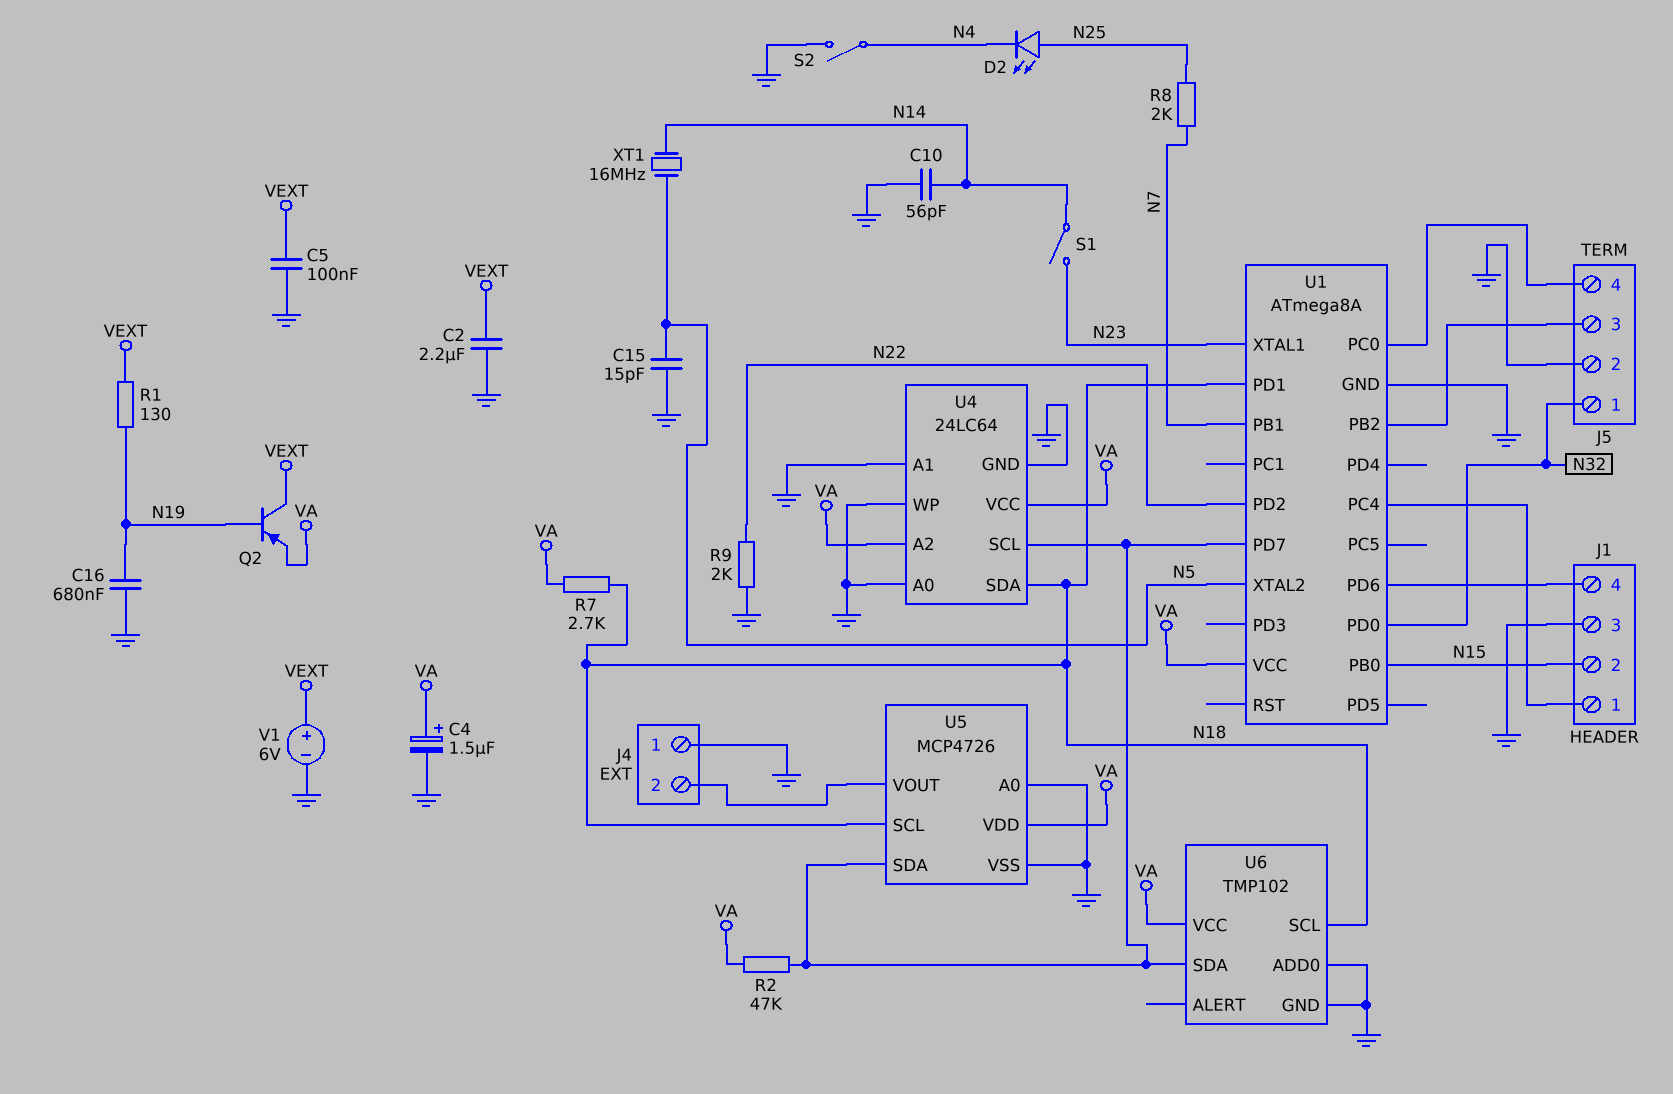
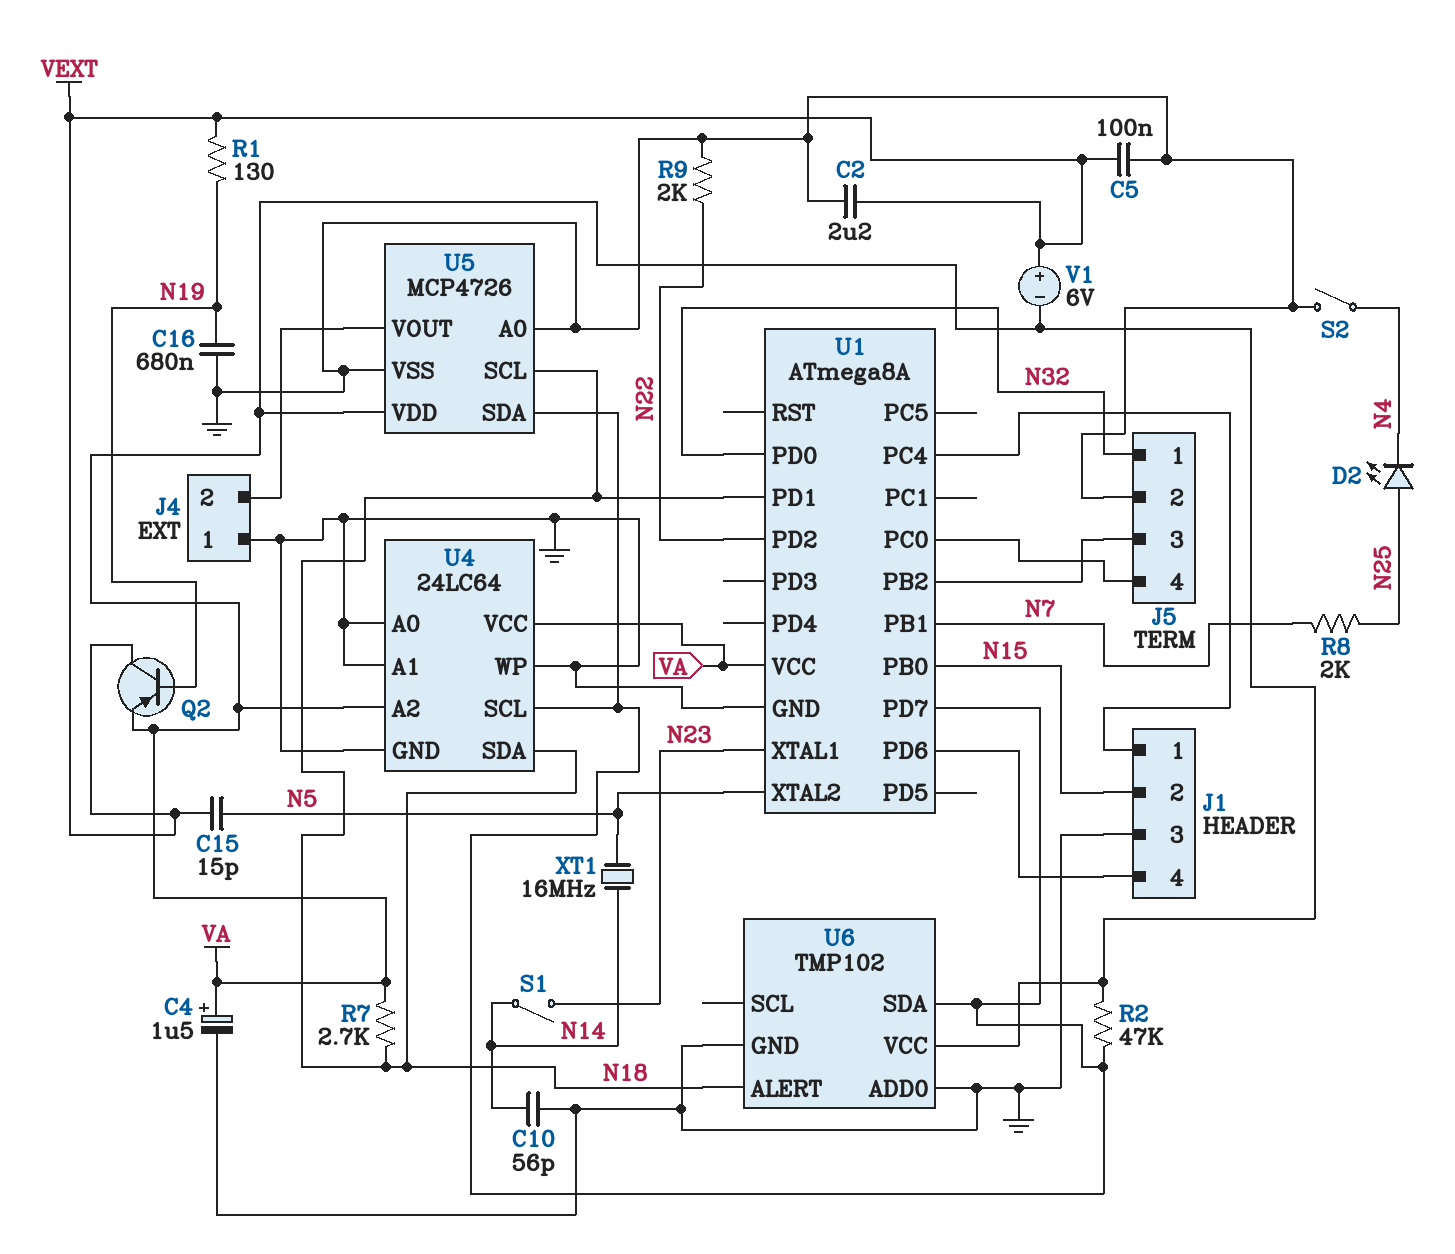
C15: 15pF (GND, N5) -> 15pF (N5, VEXT)
U6 pin ALERT: none -> N18
U6 pin SCL: N18 -> none
V1: 6V (plus VEXT, minus GND) -> 6V (plus VEXT, minus VA)

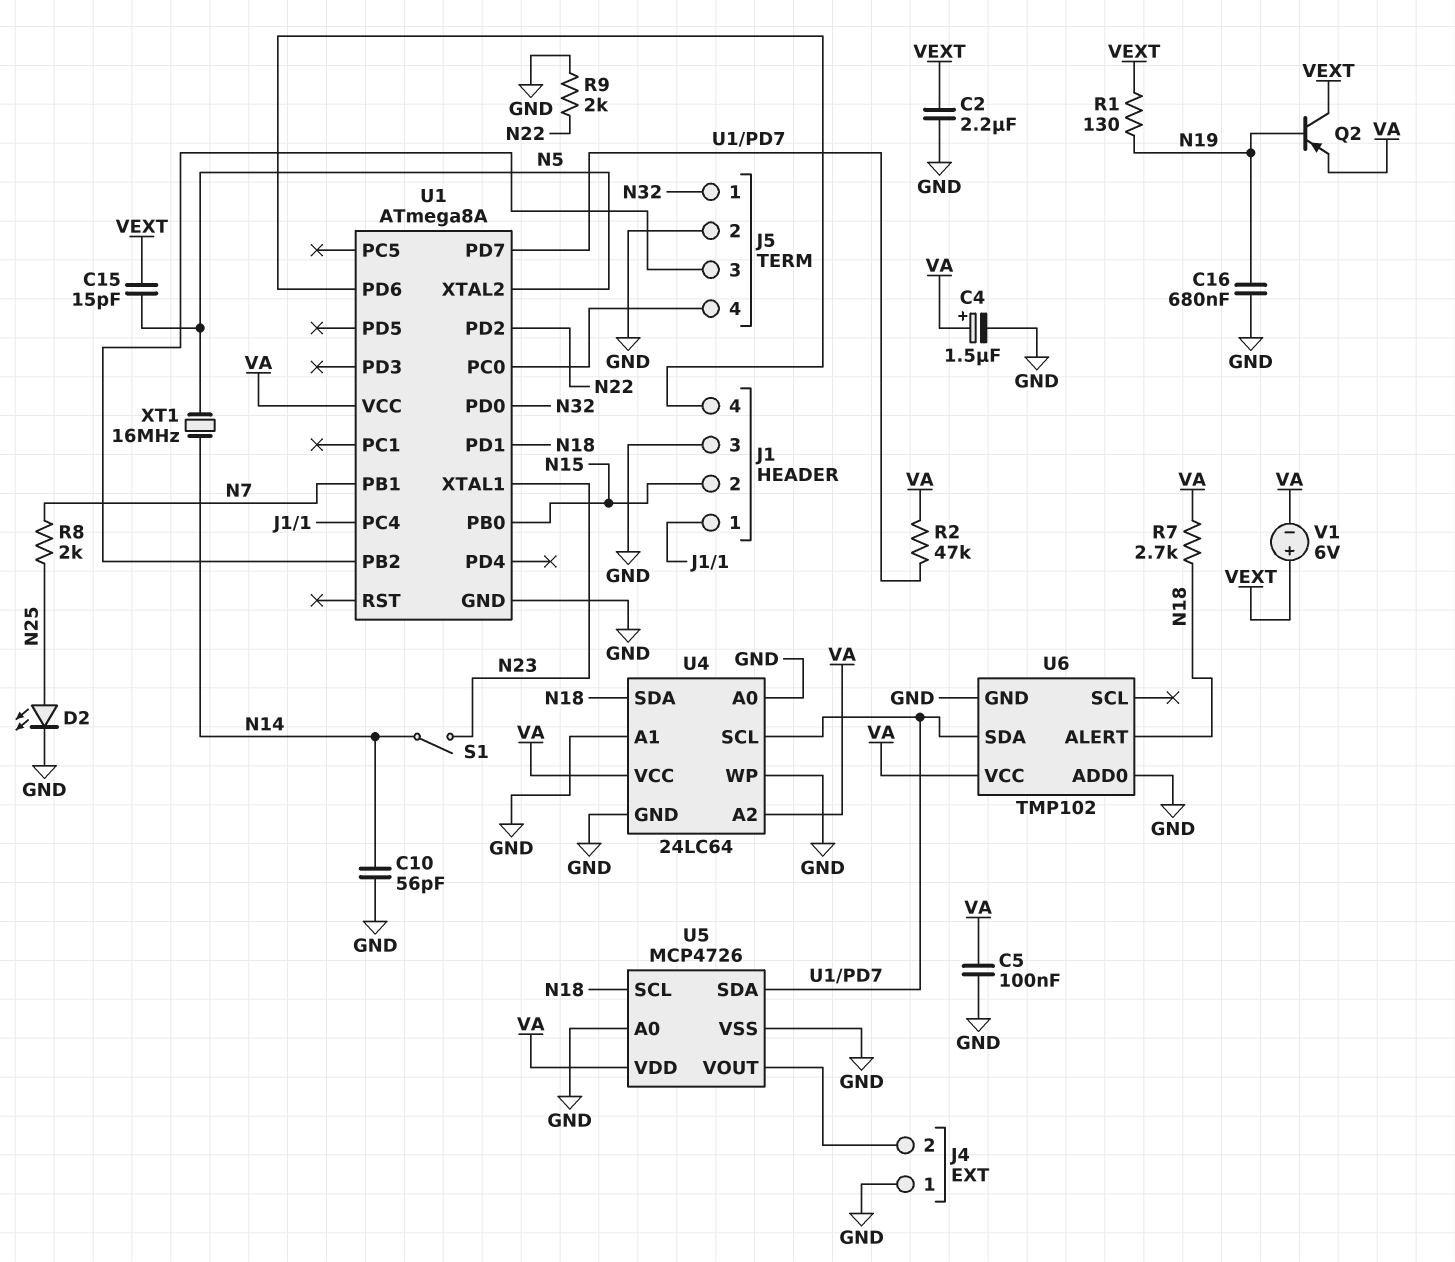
C5: 100nF (GND, VEXT) -> 100nF (GND, VA)
D2: LED (A N25, K N4) -> LED (A N25, K GND)
S2: switch (GND, N4) -> none

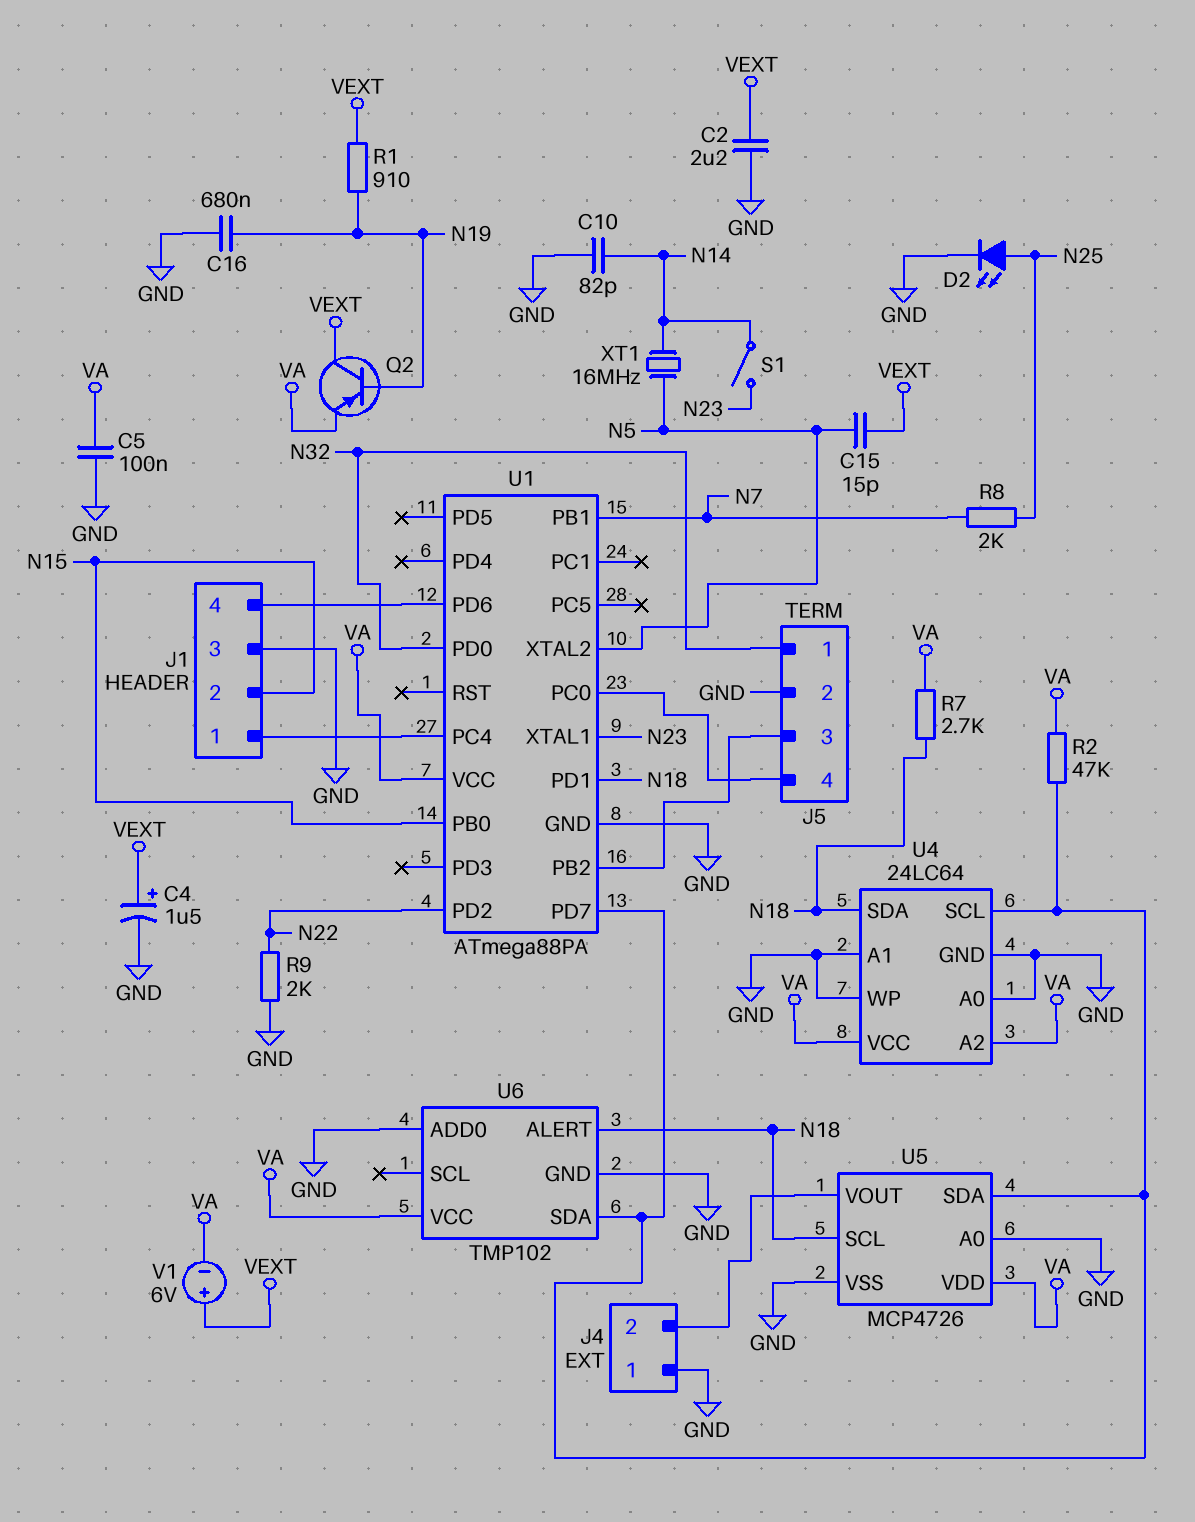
C4: 1.5uF (plus VA, minus GND) -> 1.5uF (plus VEXT, minus GND)
C10: 56pF (GND, N14) -> 82pF (GND, N14)
R1: 130 (N19, VEXT) -> 910 (N19, VEXT)
U1: ATmega8A -> ATmega88PA

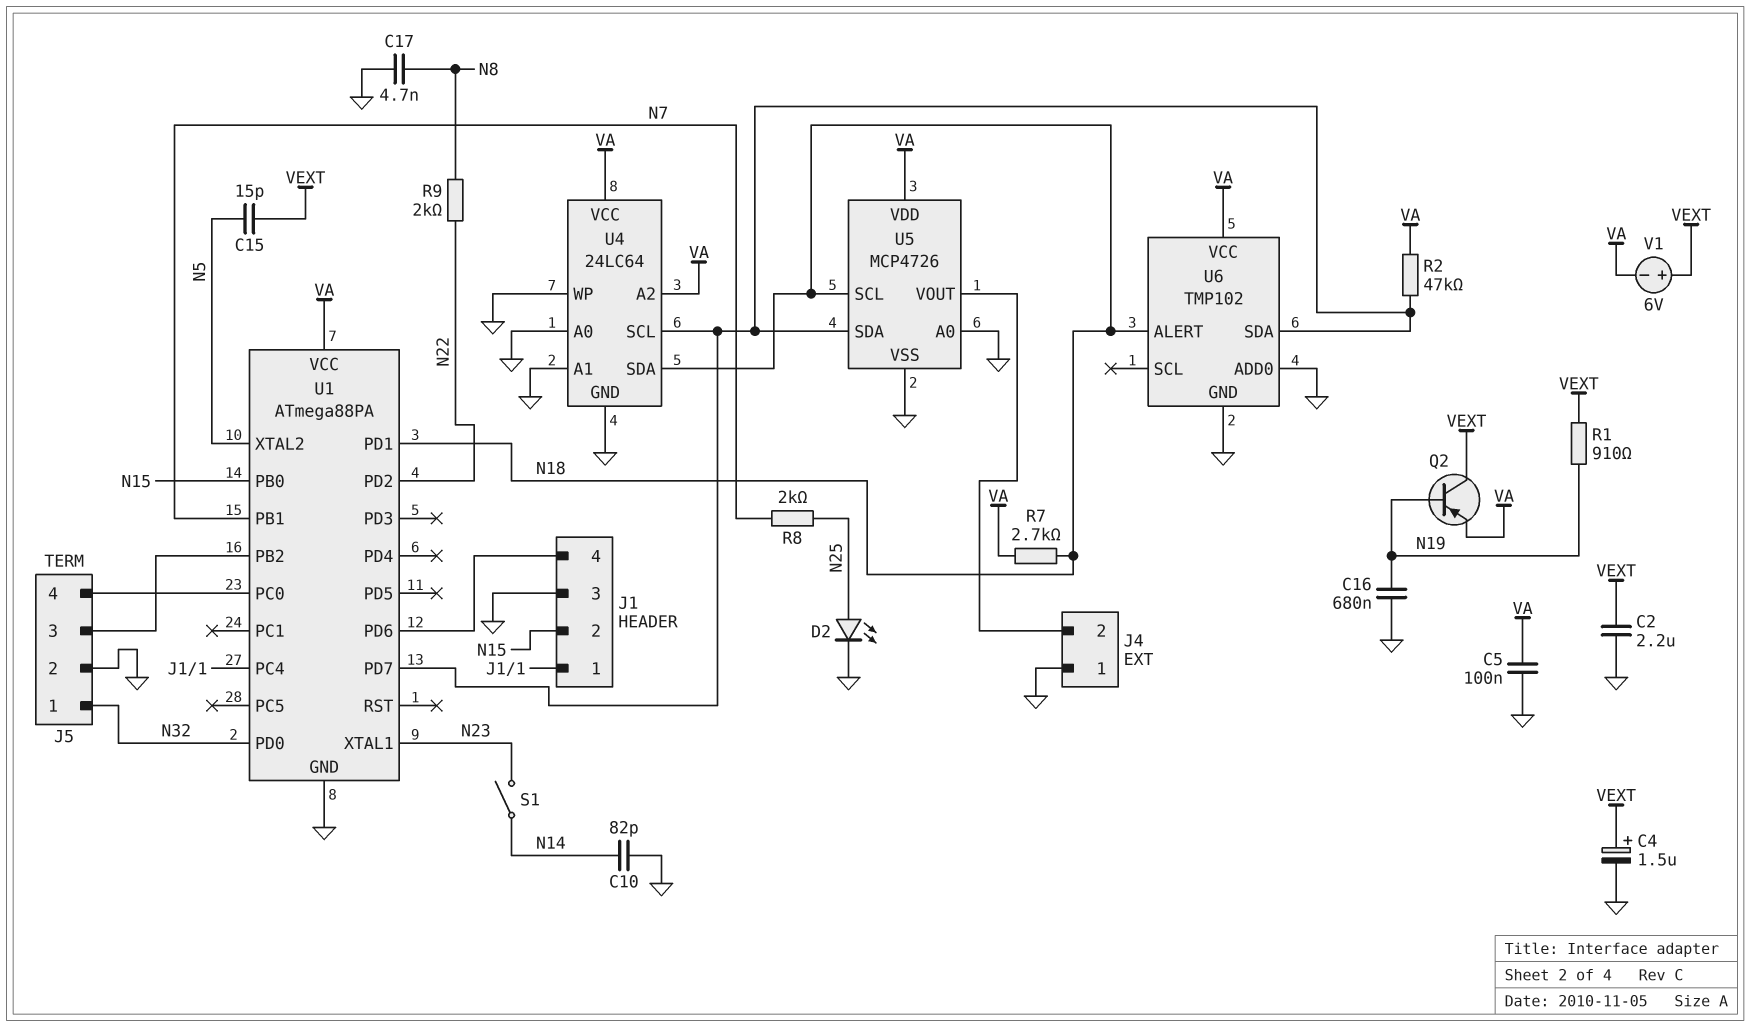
C17: none -> 4.7nF (GND, N8)
R9: 2k (GND, N22) -> 2k (N8, N22)
XT1: 16MHz (N5, N14) -> none

